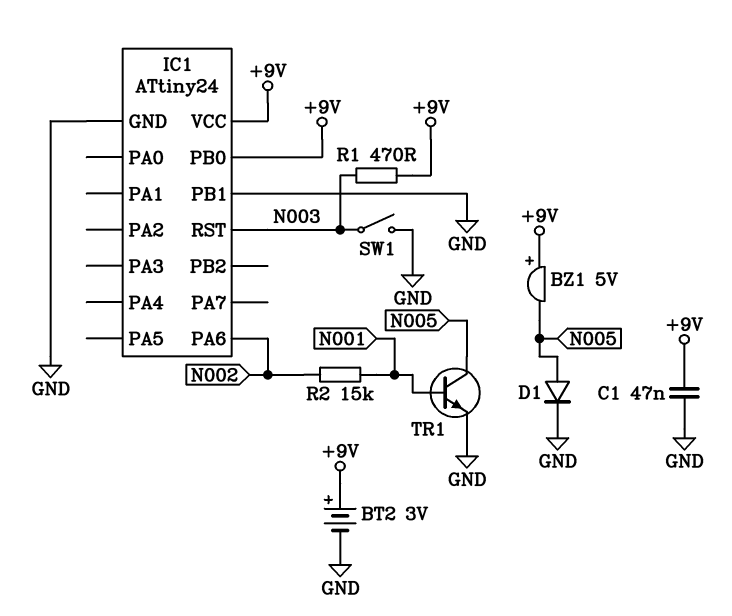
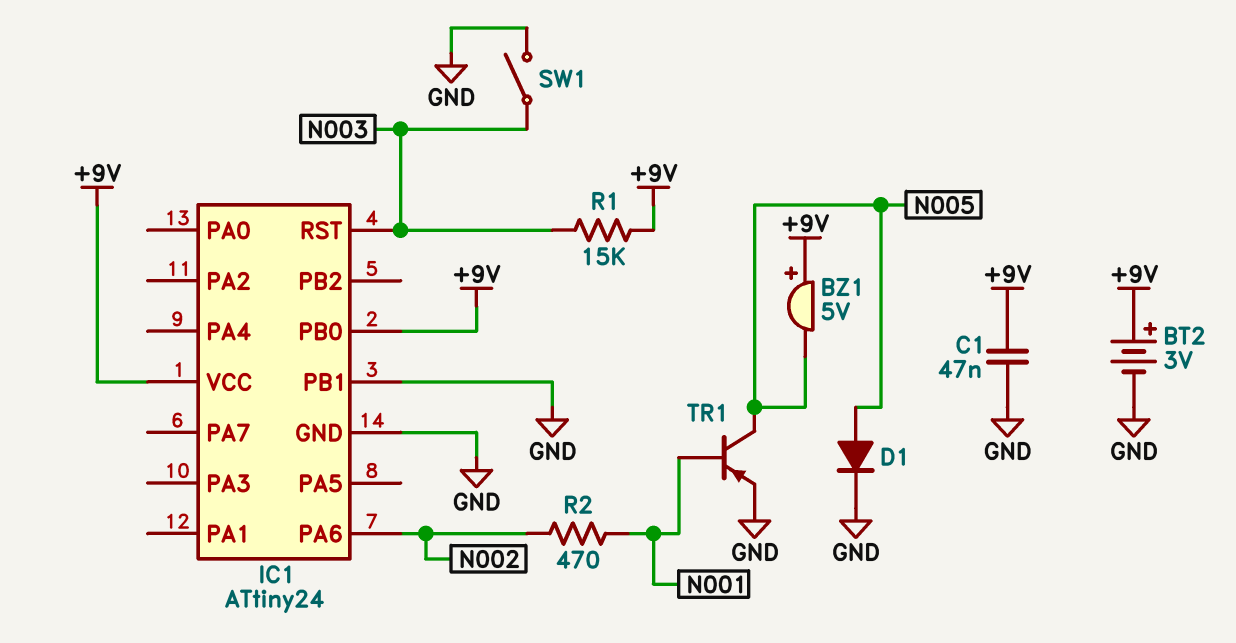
R1: 470 (+9V, N003) -> 15k (+9V, N003)
R2: 15k (N001, N002) -> 470 (N001, N002)
TR1: NPN (B N001, C N005, E GND) -> PNP (B N001, C N005, E GND)

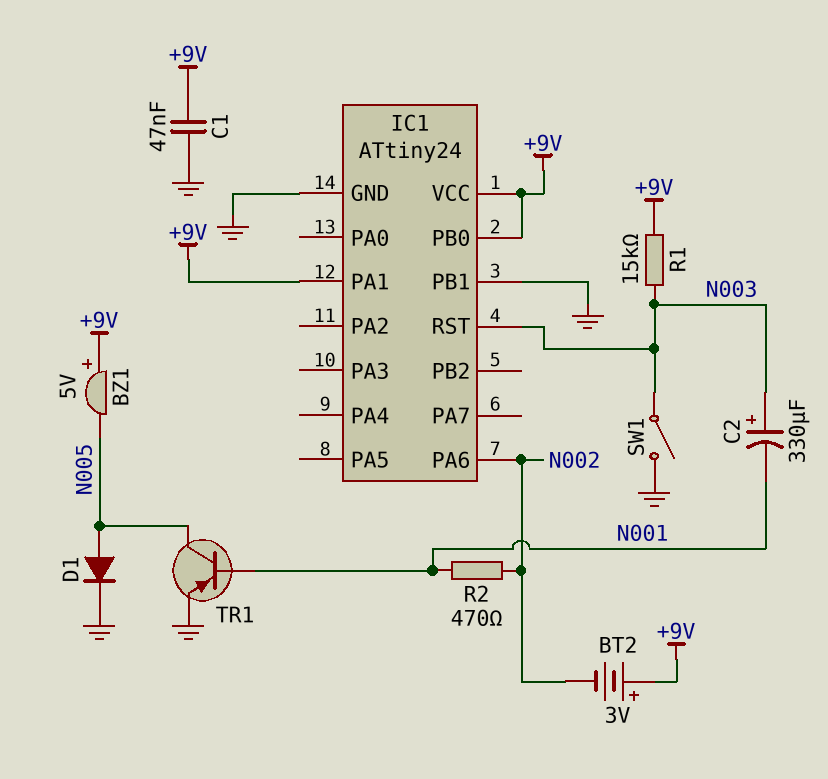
BT2: 3V (plus +9V, minus GND) -> 3V (plus +9V, minus N002)
C2: none -> 330uF (plus N003, minus N001)
IC1 pin PA1: none -> +9V

